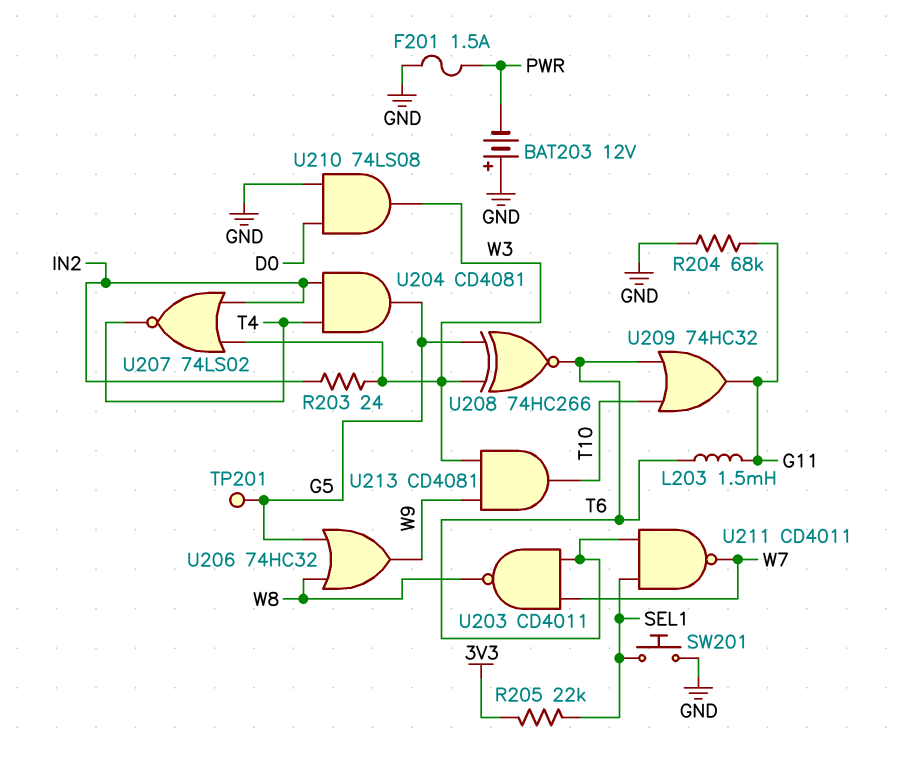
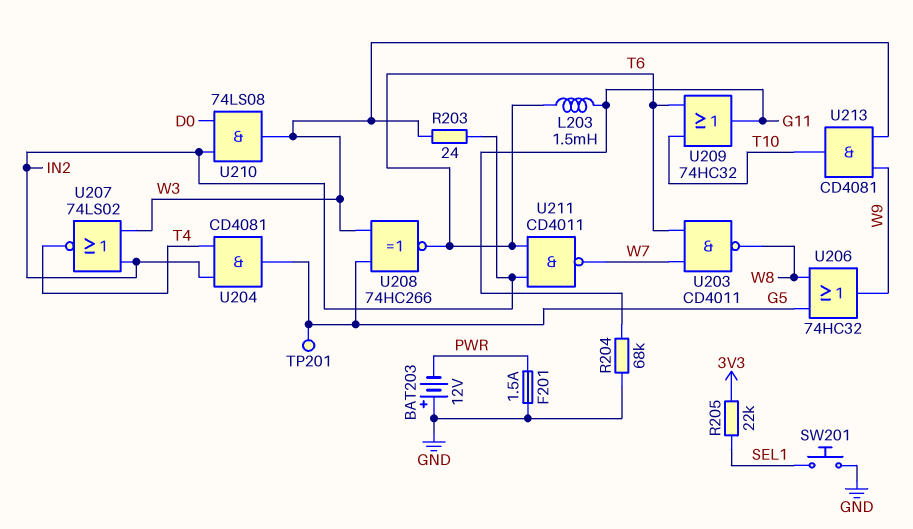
U210: AND 74LS08 (in D0, in GND, out W3) -> AND 74LS08 (in D0, in IN2, out W3)
U211: NAND CD4011 (in SEL1, in T6, out W7) -> NAND CD4011 (in IN2, in T6, out W7)

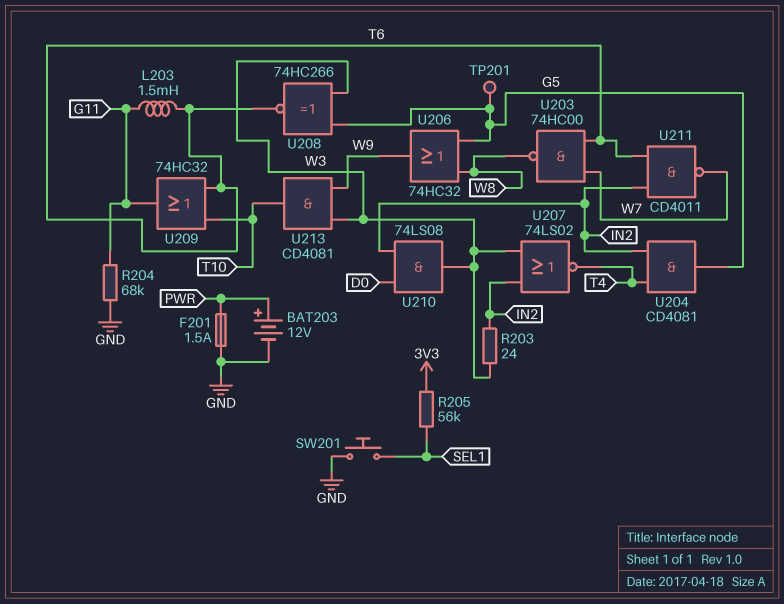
BAT203: 12V (plus GND, minus PWR) -> 12V (plus PWR, minus GND)
R205: 22k (3V3, SEL1) -> 56k (3V3, SEL1)
U203: NAND CD4011 (in T6, in W7, out W8) -> NAND 74HC00 (in T6, in W7, out W8)

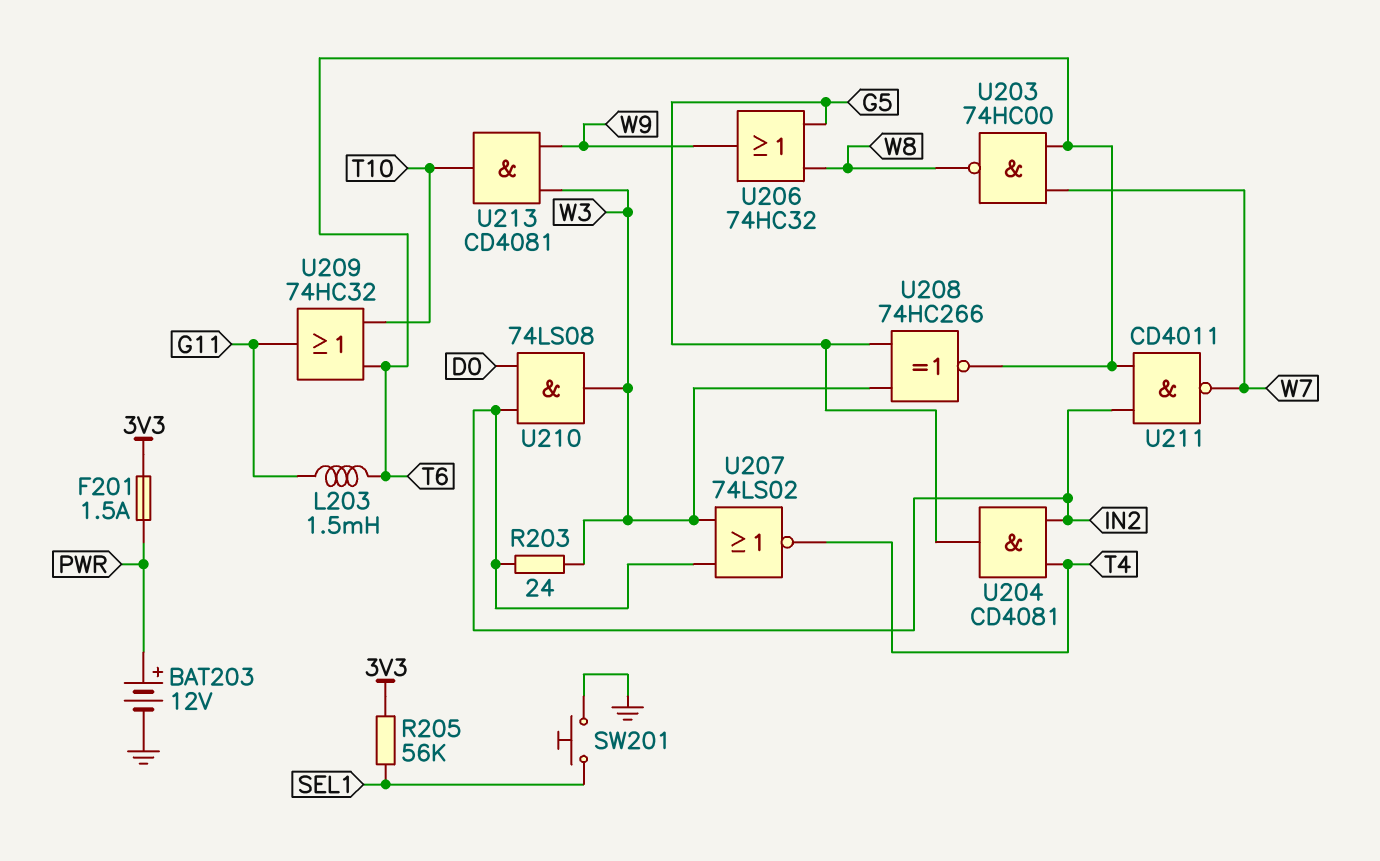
F201: 1.5A (GND, PWR) -> 1.5A (3V3, PWR)
R204: 68k (G11, GND) -> none
TP201: test point (G5) -> none

